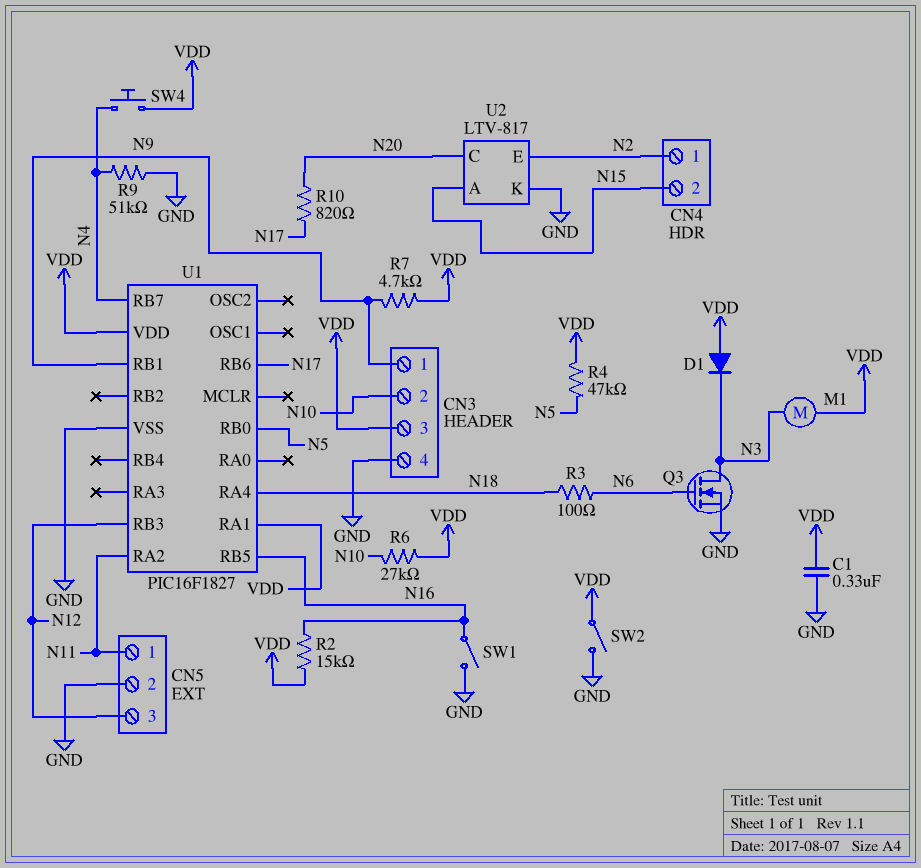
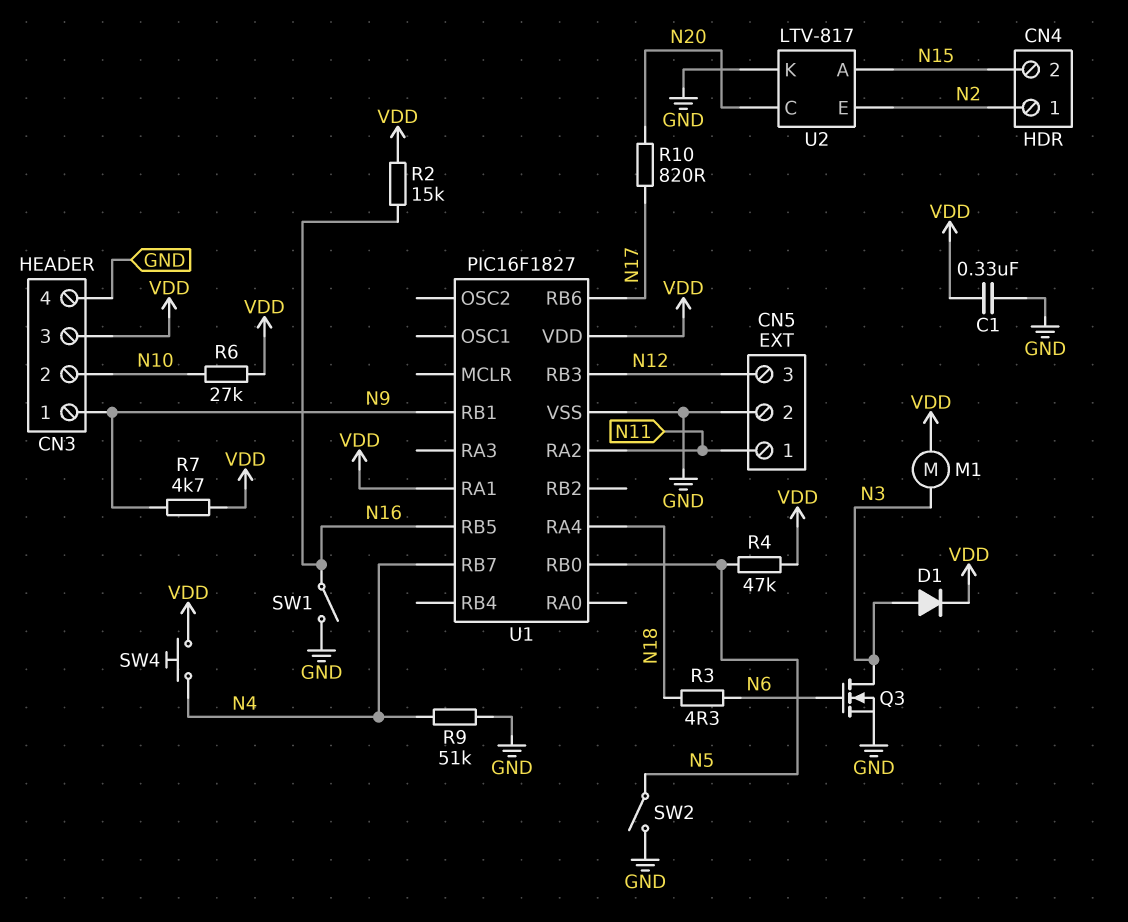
D1: diode (A VDD, K N3) -> diode (A N3, K VDD)
R3: 100 (N6, N18) -> 4.3 (N6, N18)
SW2: switch (GND, VDD) -> switch (GND, N5)

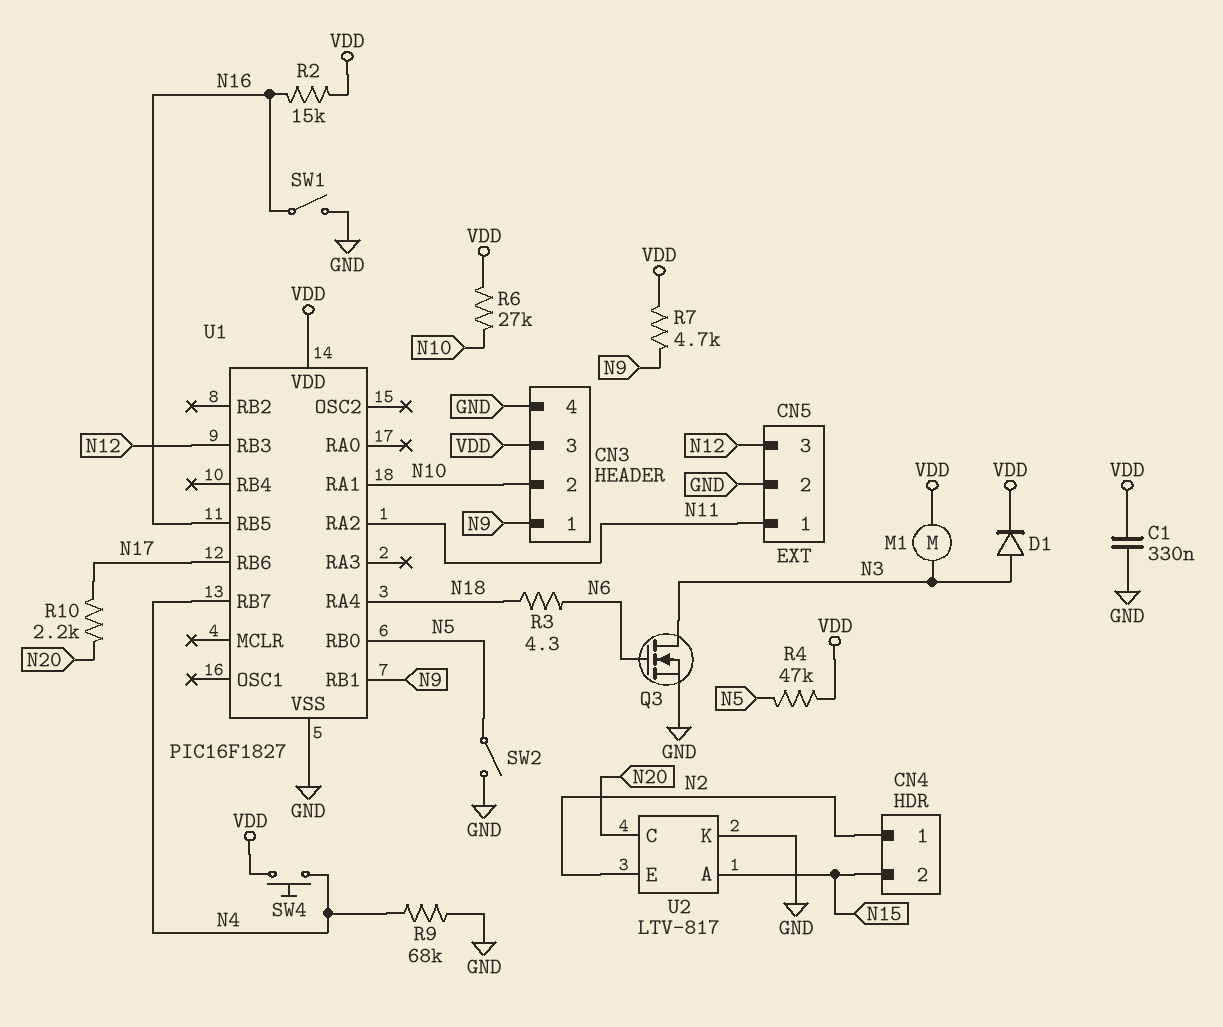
R9: 51k (GND, N4) -> 68k (GND, N4)
R10: 820 (N17, N20) -> 2.2k (N17, N20)
U1 pin RA1: VDD -> N10

